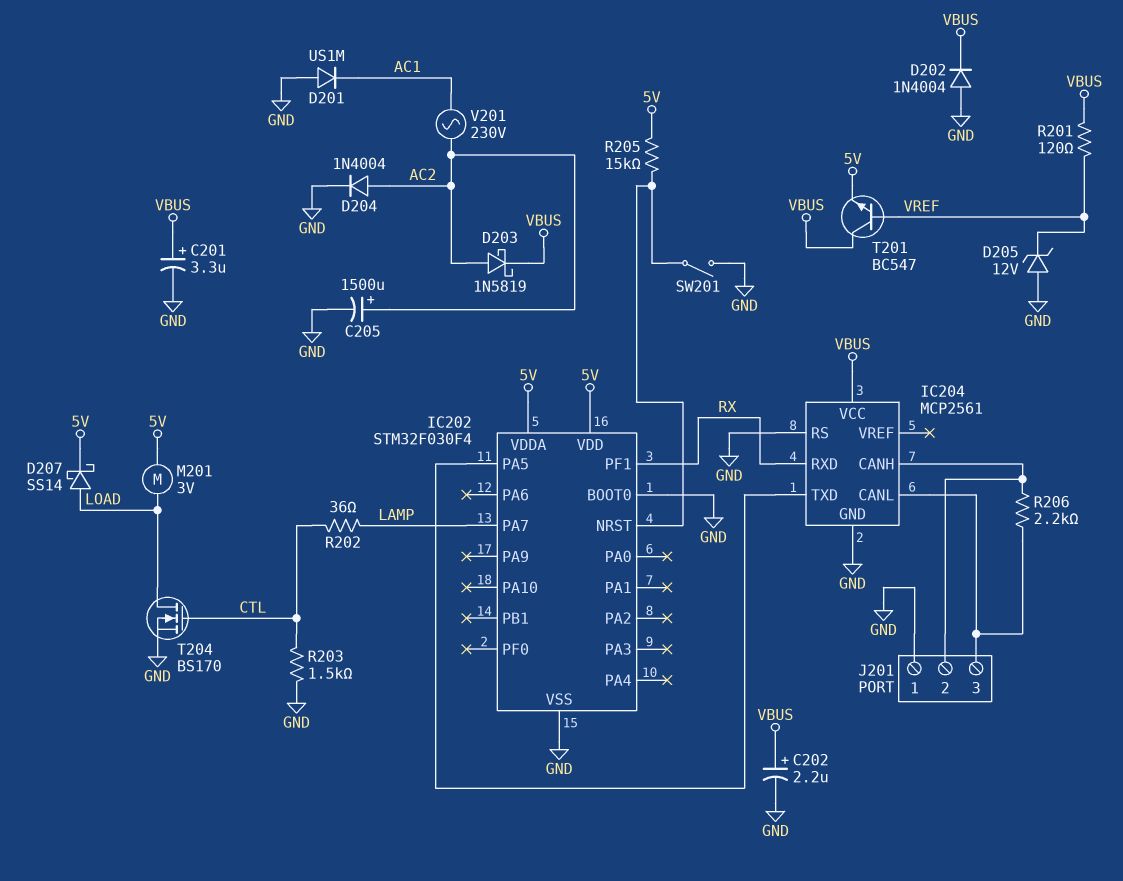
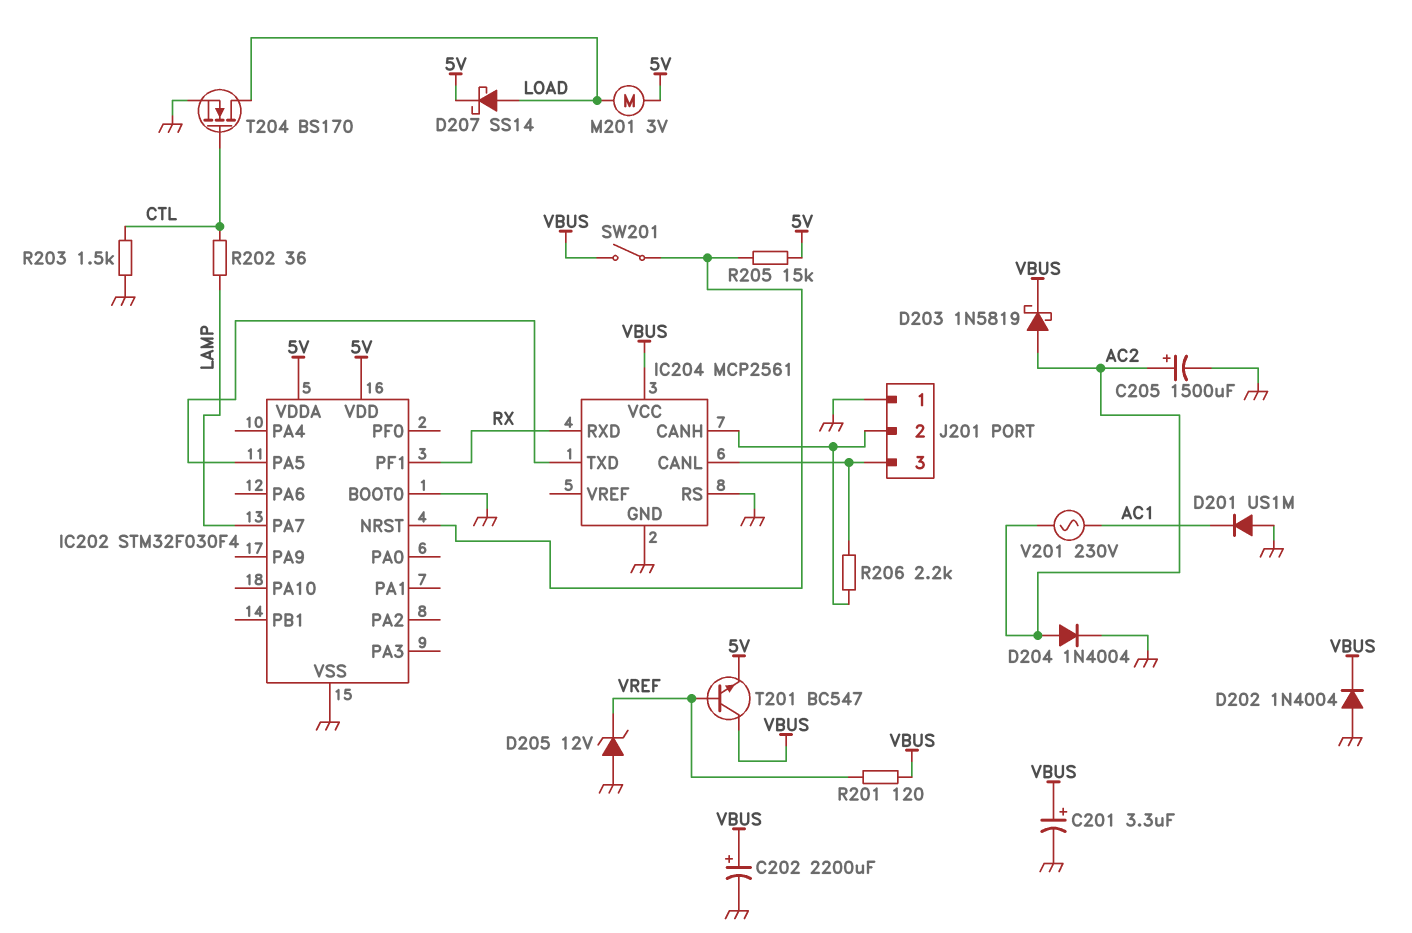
C202: 2.2uF (plus VBUS, minus GND) -> 2200uF (plus VBUS, minus GND)
SW201: switch (GND, IC202/NRST) -> switch (IC202/NRST, VBUS)

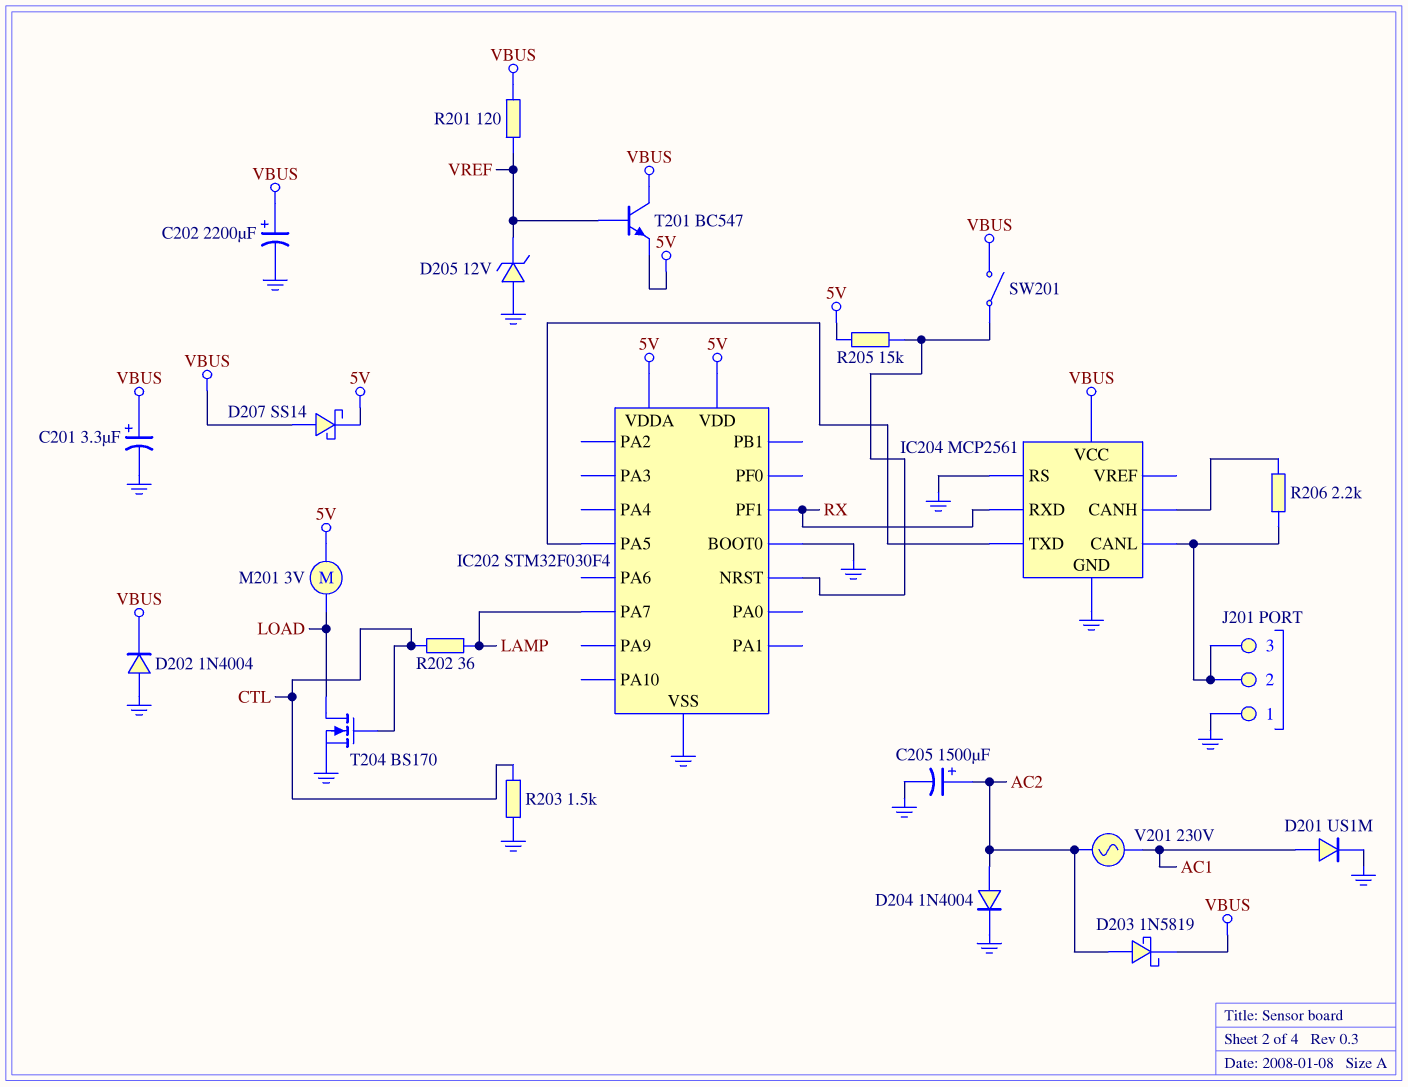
D201: diode US1M (A GND, K AC1) -> diode US1M (A AC1, K GND)
D207: schottky SS14 (A LOAD, K 5V) -> schottky SS14 (A VBUS, K 5V)
J201 pin 2: IC204/CANH -> IC204/CANL

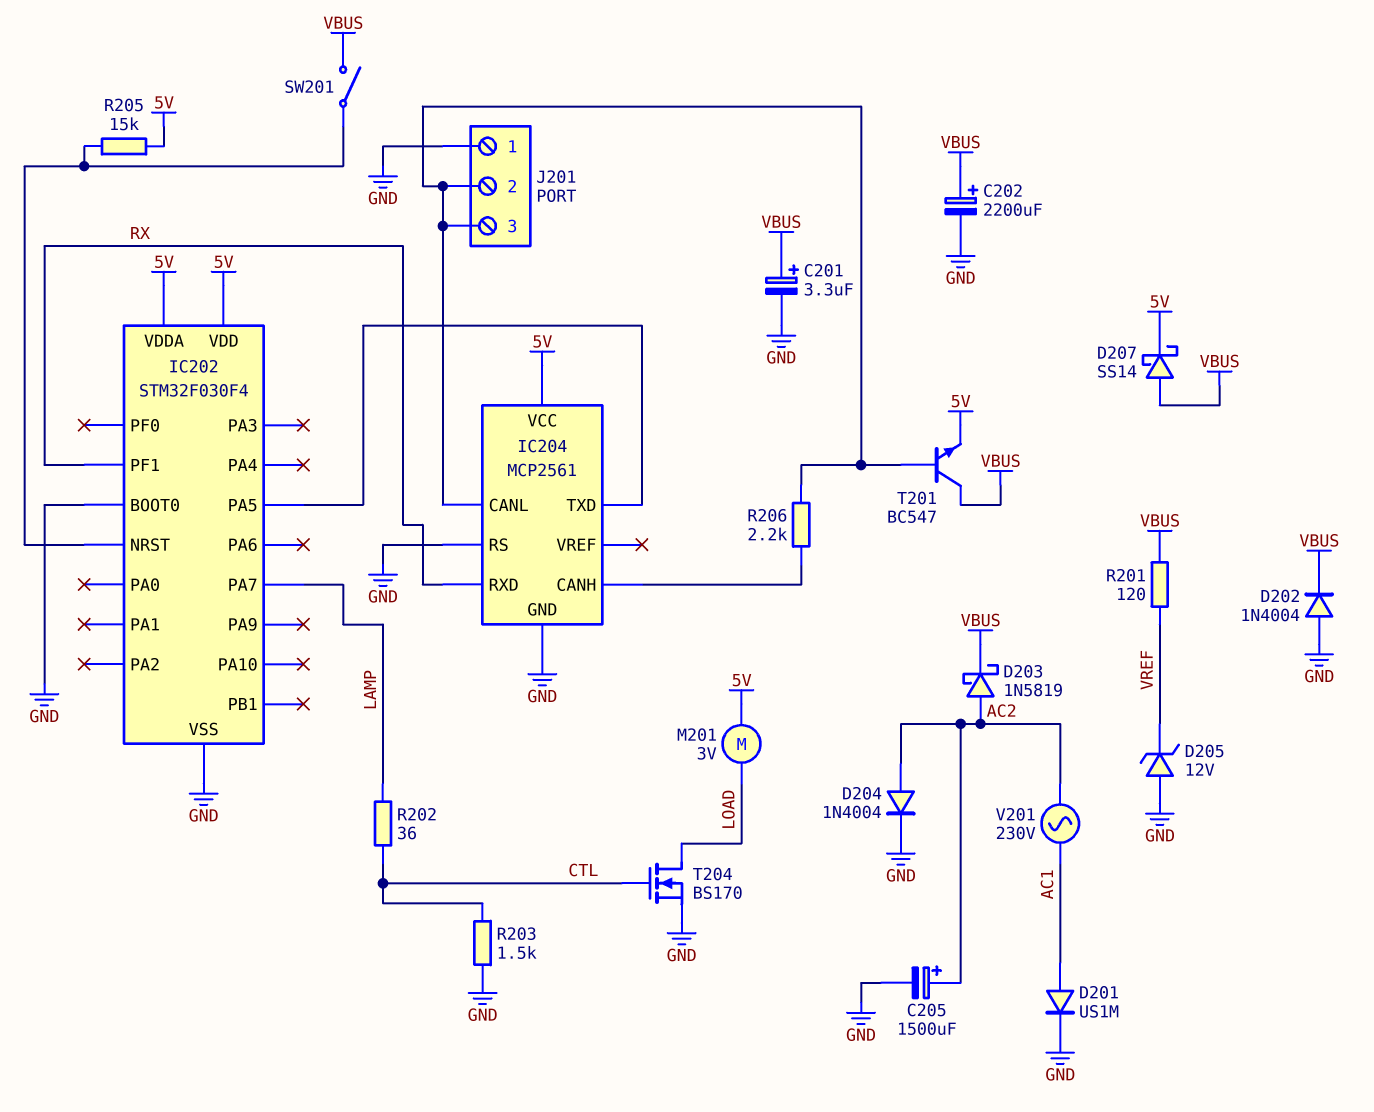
IC204 pin VCC: VBUS -> 5V
T201: NPN BC547 (B VREF, C VBUS, E 5V) -> NPN BC547 (B IC204/CANL, C VBUS, E 5V)

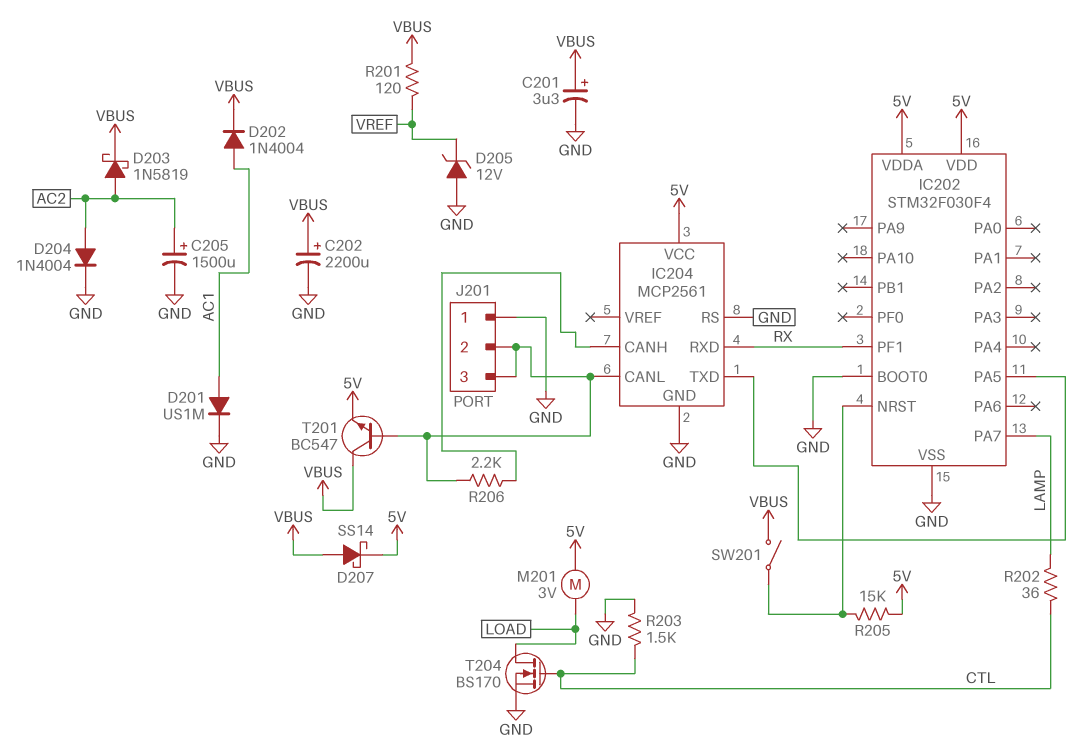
D202: diode 1N4004 (A GND, K VBUS) -> diode 1N4004 (A AC1, K VBUS)
V201: AC 230V (AC1, AC2) -> none

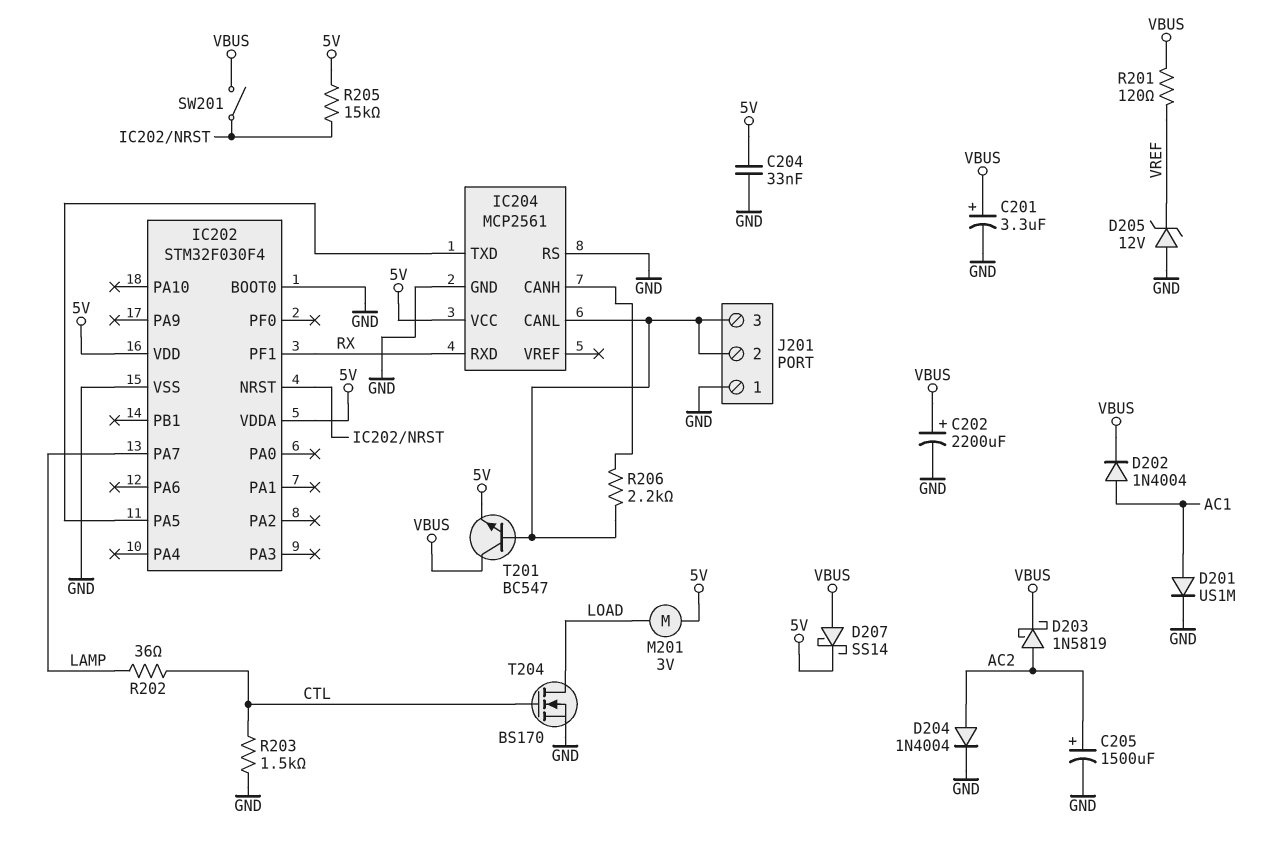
C204: none -> 33nF (5V, GND)

